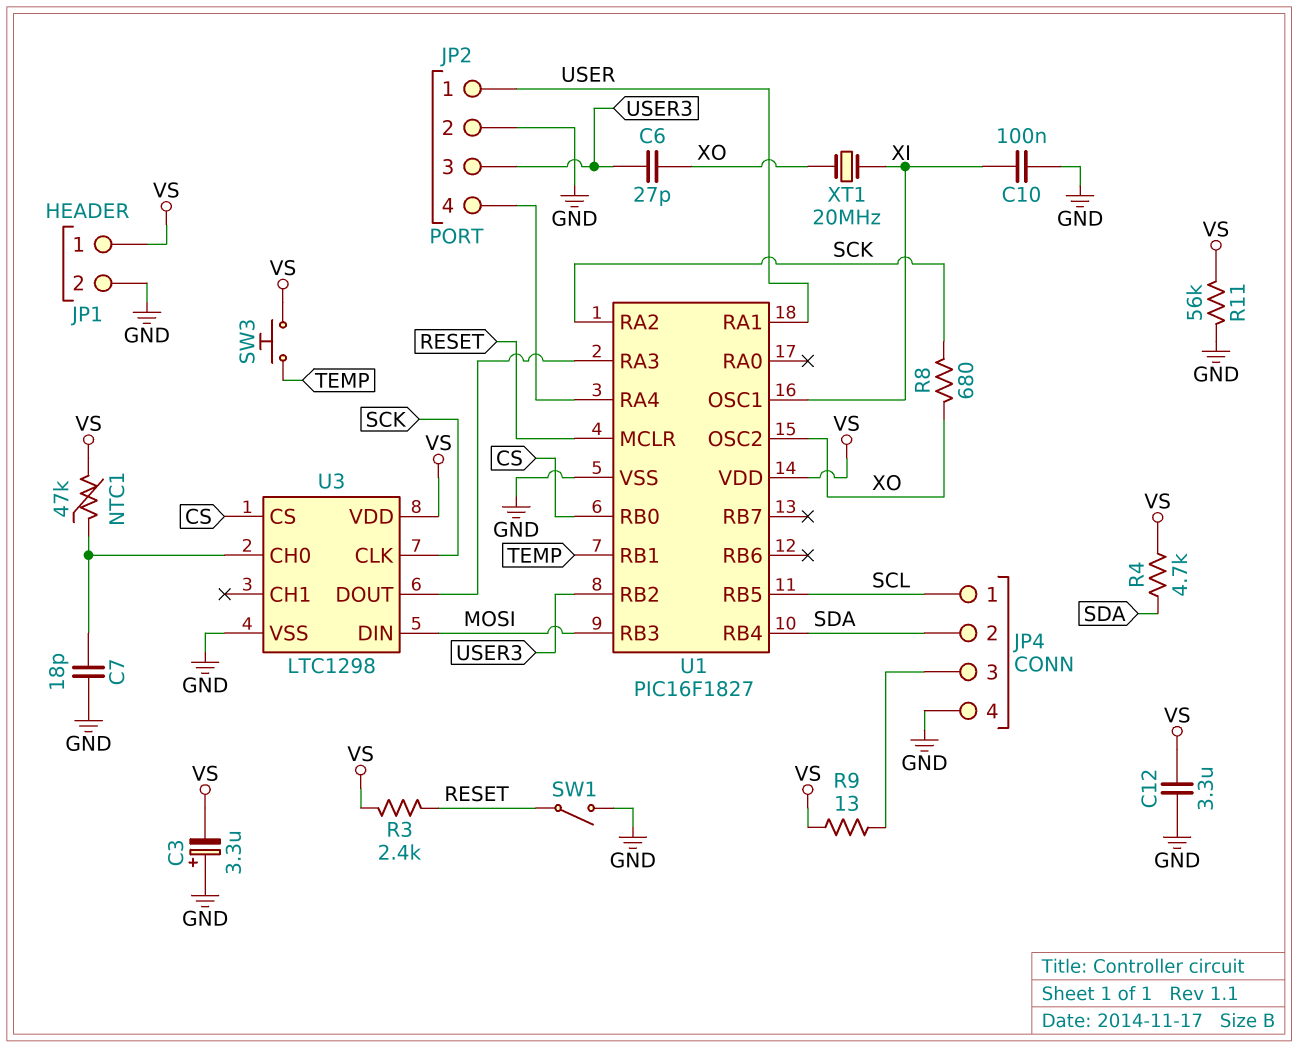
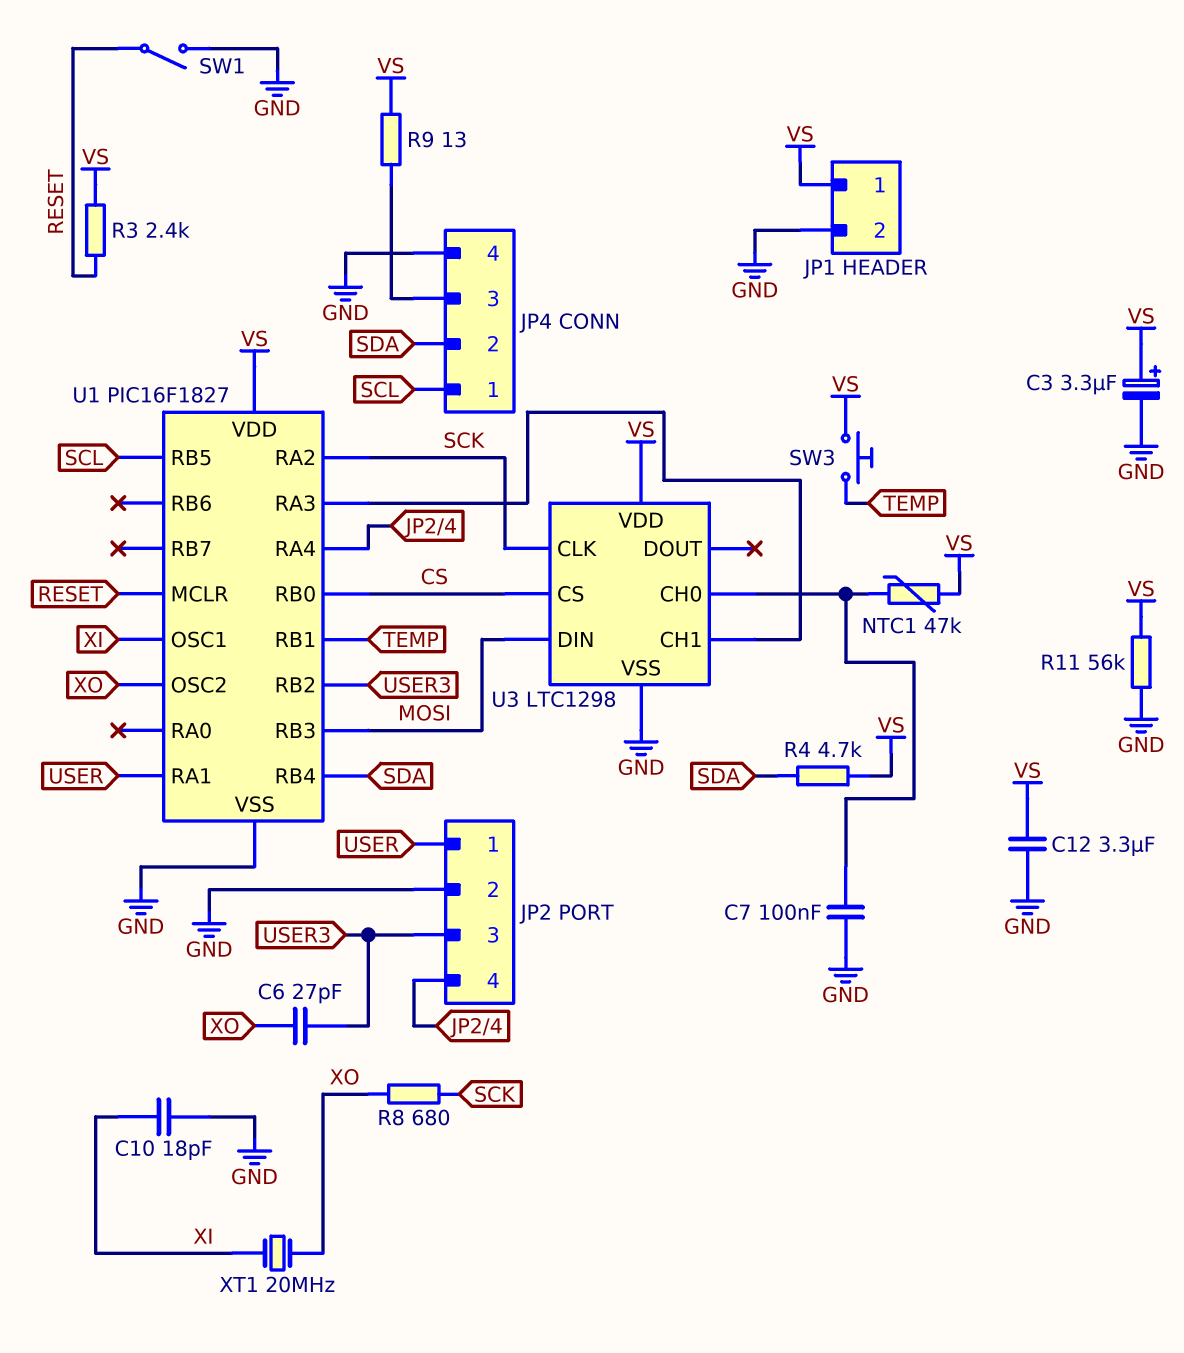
C3: 3.3uF (plus GND, minus VS) -> 3.3uF (plus VS, minus GND)
C7: 18pF (GND, U3/CH0) -> 100nF (GND, U3/CH0)
C10: 100nF (GND, XI) -> 18pF (GND, XI)
U3 pin CH1: none -> U1/RA3
U3 pin DOUT: U1/RA3 -> none

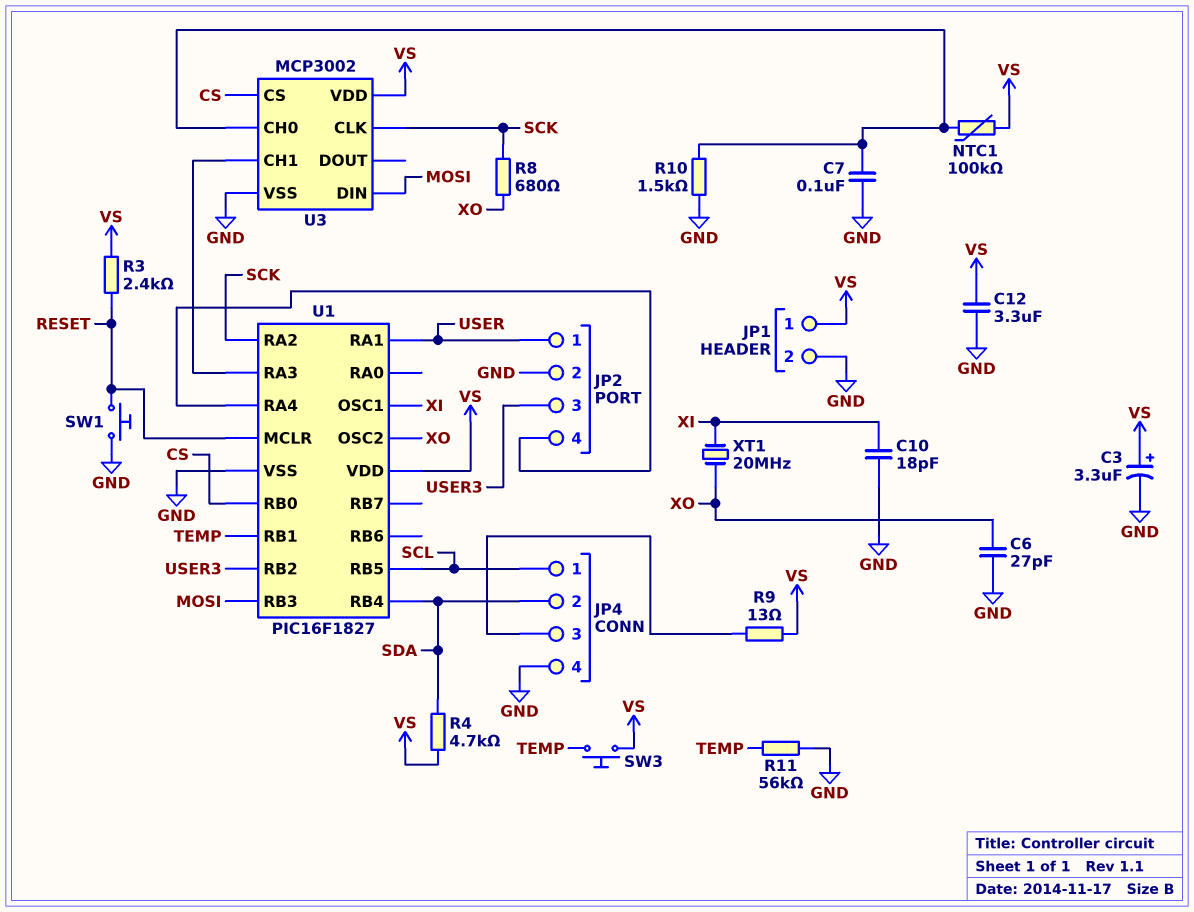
C6: 27pF (USER3, XO) -> 27pF (GND, XO)
NTC1: 47k (U3/CH0, VS) -> 100k (U3/CH0, VS)
R10: none -> 1.5k (GND, U3/CH0)
R11: 56k (GND, VS) -> 56k (GND, TEMP)
SW1: switch (GND, RESET) -> button (GND, RESET)
U3: LTC1298 -> MCP3002

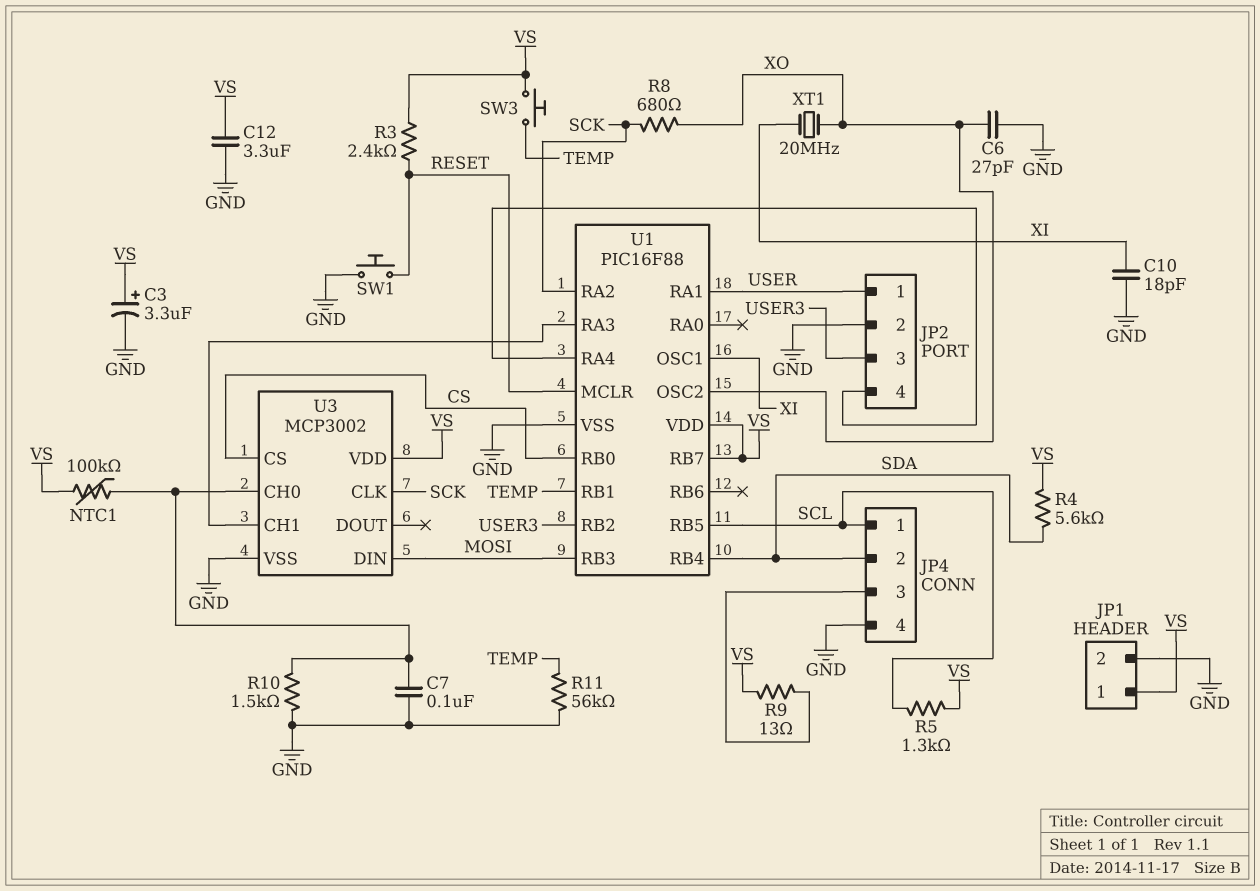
R4: 4.7k (SDA, VS) -> 5.6k (SDA, VS)
R5: none -> 1.3k (SCL, VS)
U1: PIC16F1827 -> PIC16F88
U1 pin RB7: none -> VS

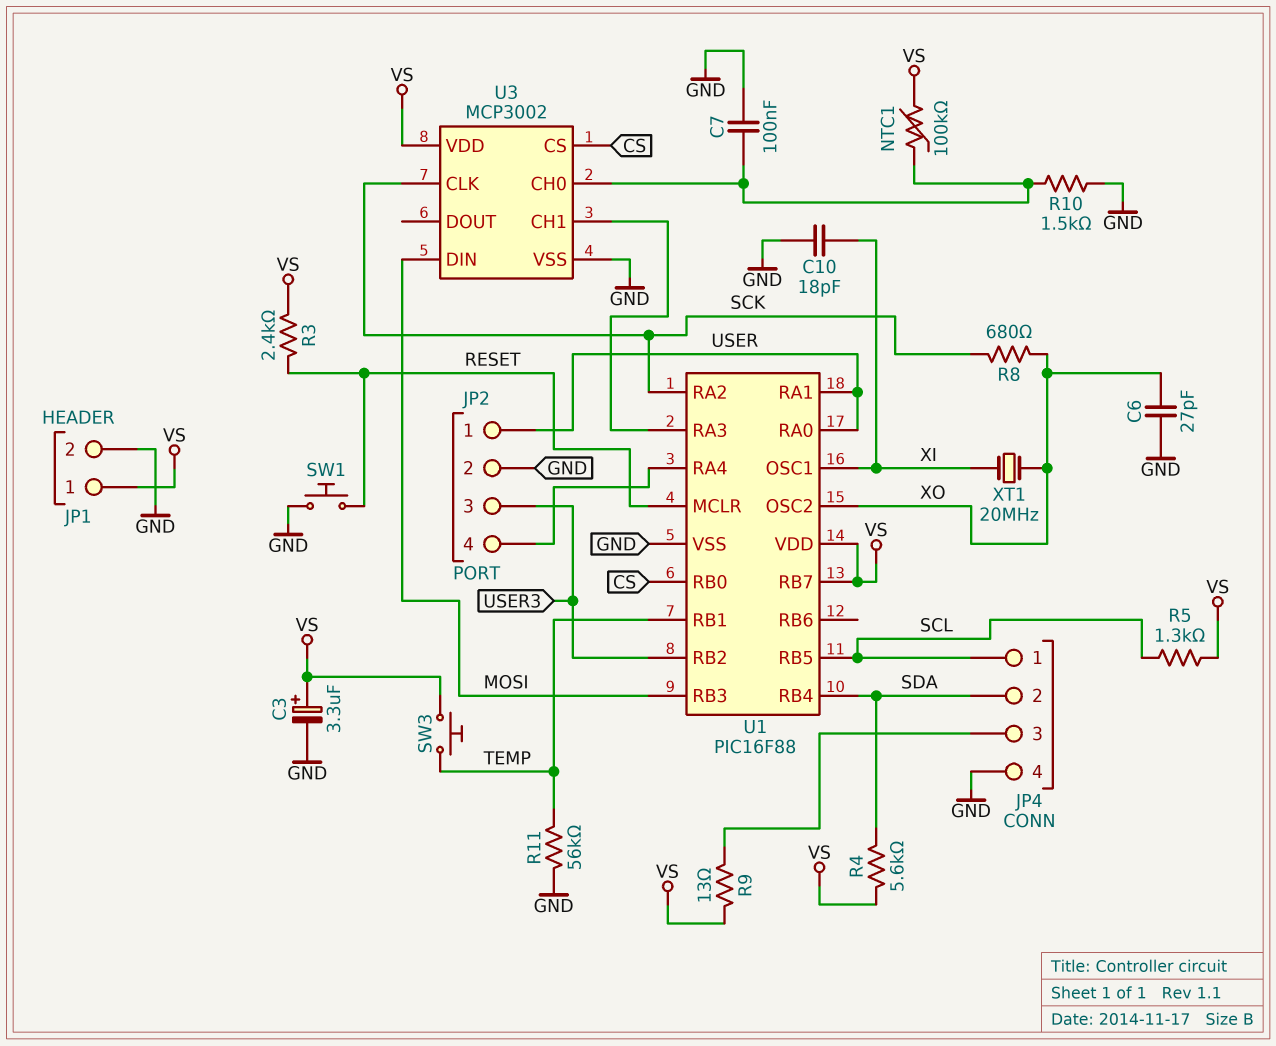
C12: 3.3uF (GND, VS) -> none
U1 pin RA0: none -> USER

